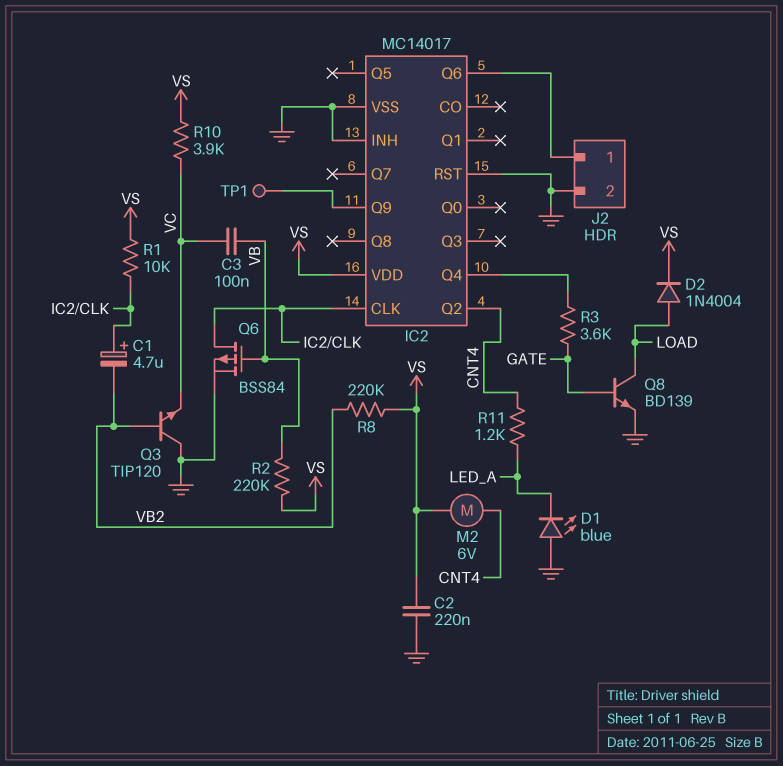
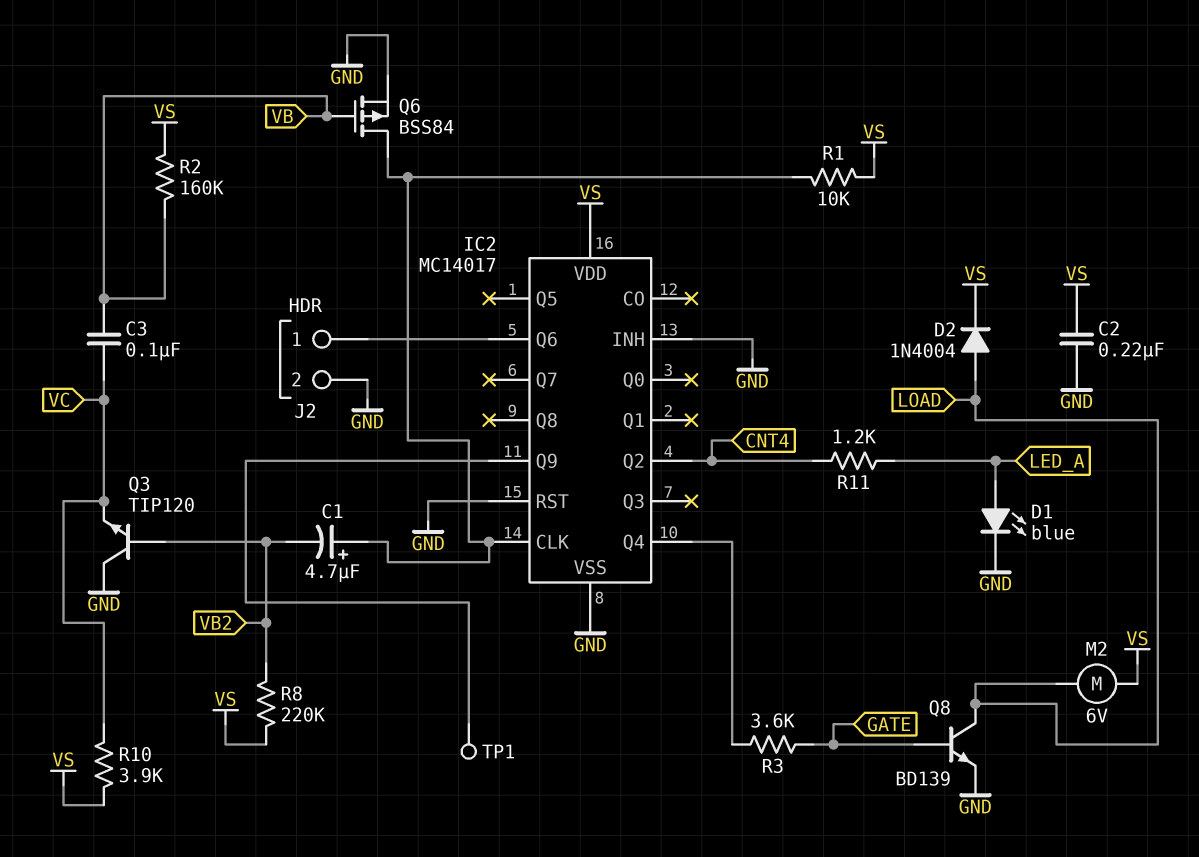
D1: LED blue (A GND, K LED_A) -> LED blue (A LED_A, K GND)
M2: motor 6V (CNT4, VS) -> motor 6V (LOAD, VS)
R2: 220k (VB, VS) -> 160k (VB, VS)

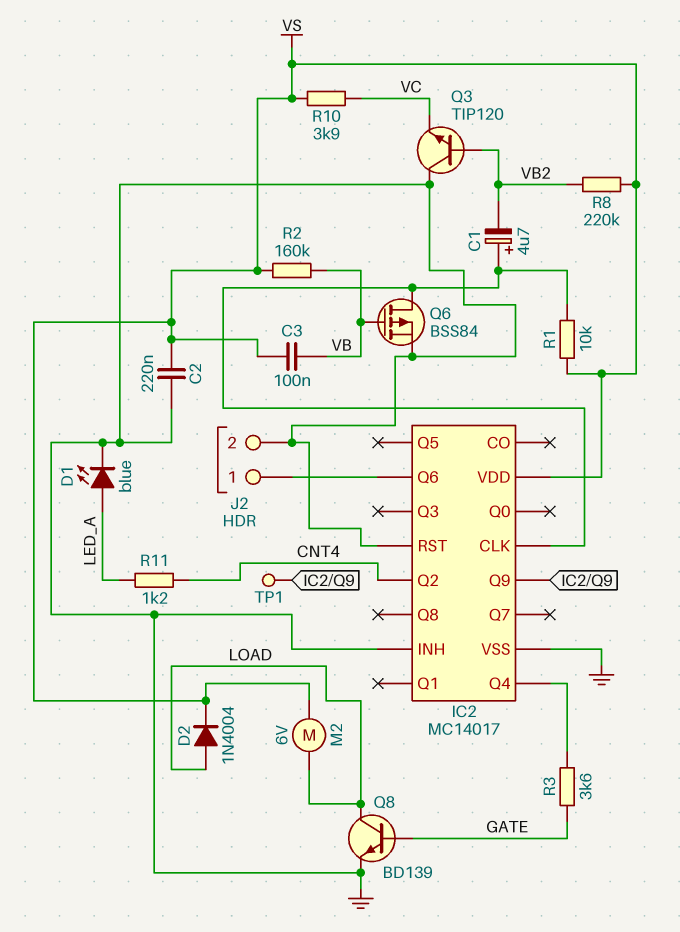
C3: 100nF (VB, VC) -> 100nF (VB, VS)

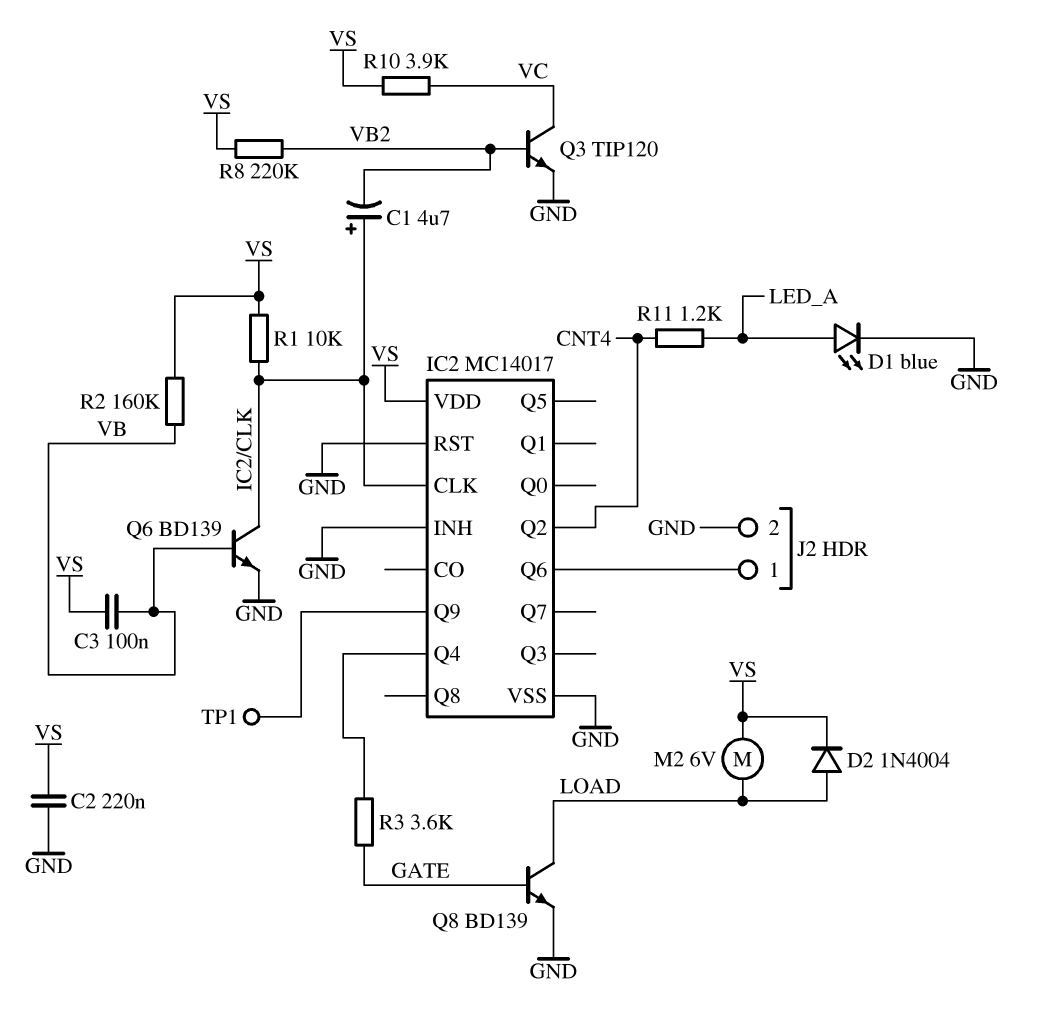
Q3: NPN TIP120 (B VB2, C GND, E VC) -> NPN TIP120 (B VB2, C VC, E GND)
Q6: PMOS BSS84 (G VB, D IC2/CLK, S GND) -> NPN BD139 (B VB, C IC2/CLK, E GND)

